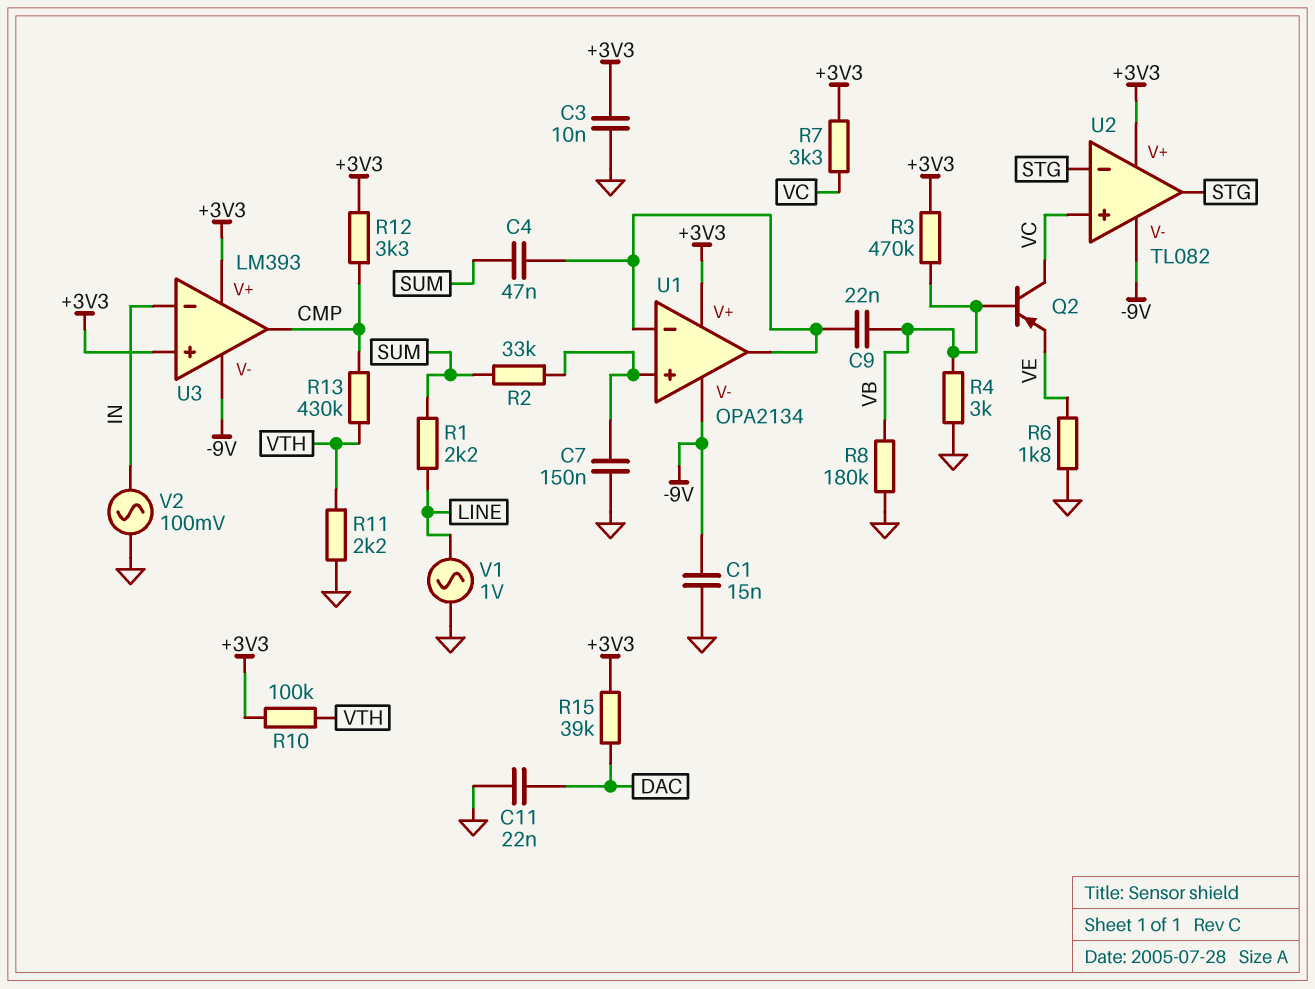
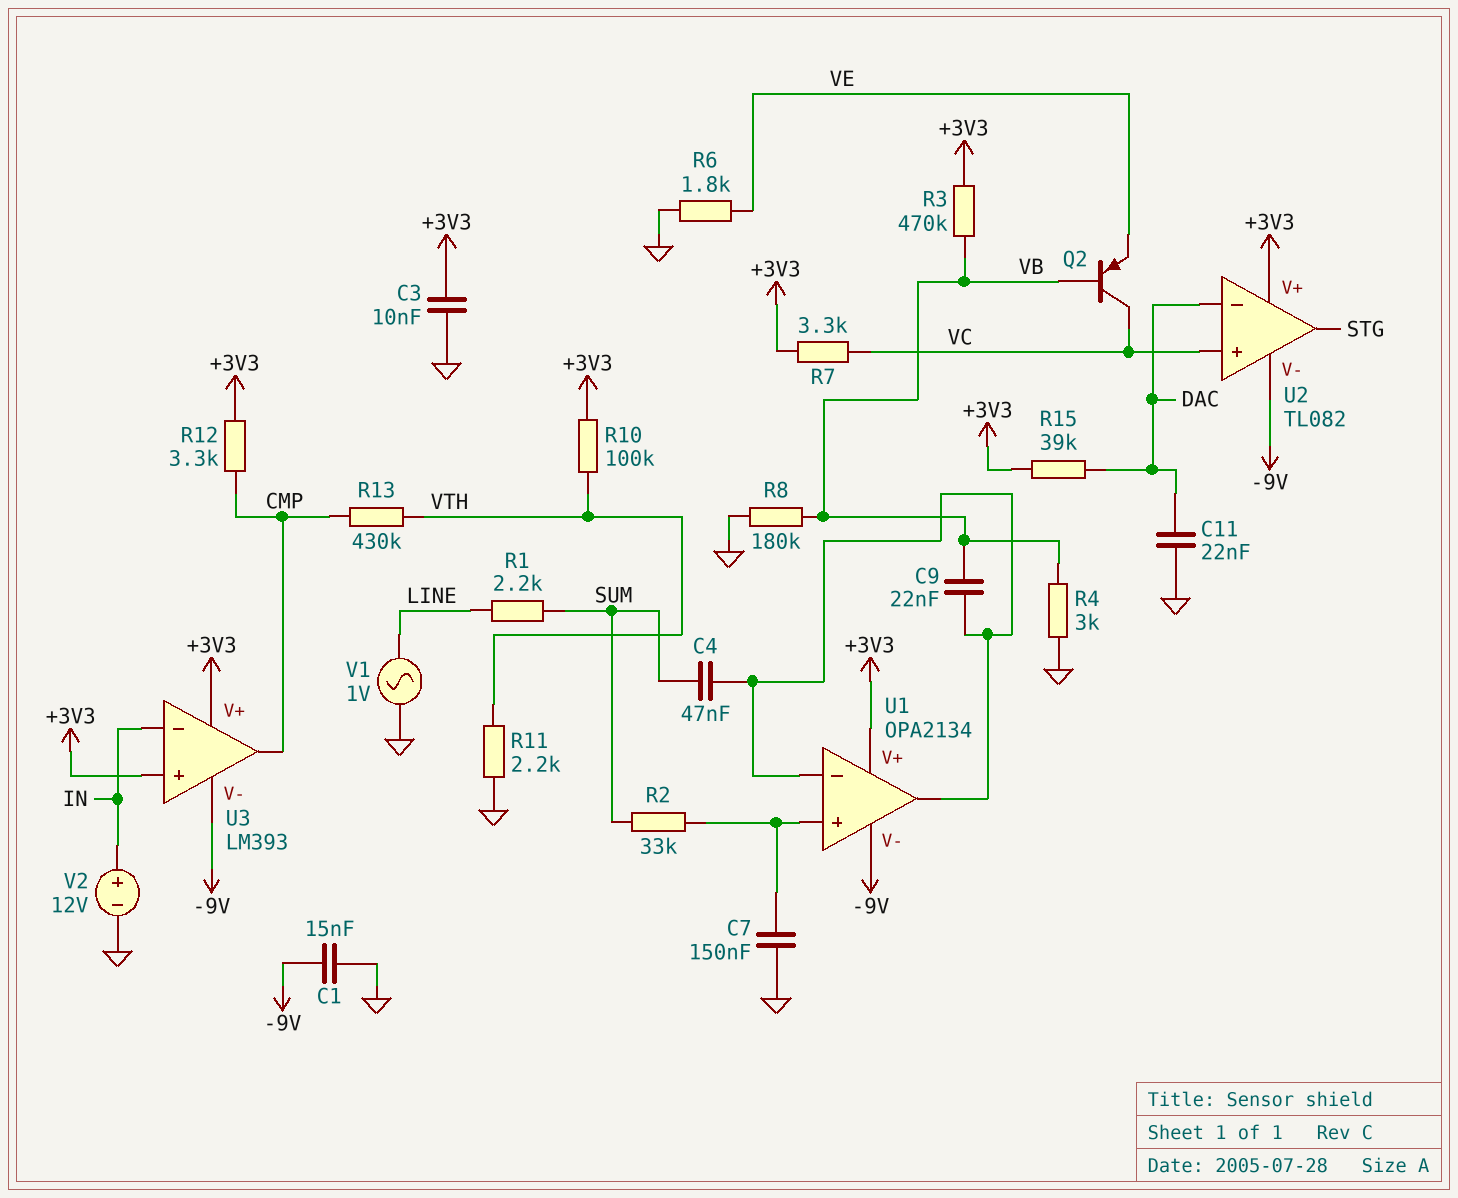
U2 pin in-: STG -> DAC
V2: AC 100mV (GND, IN) -> 12V (plus IN, minus GND)

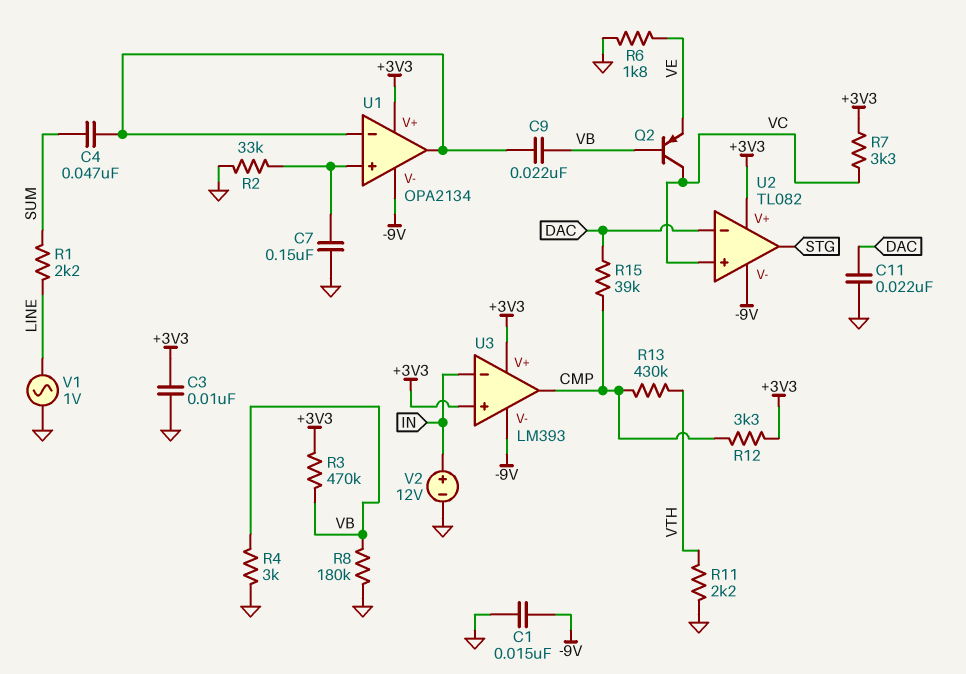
R2: 33k (SUM, U1/in+) -> 33k (GND, U1/in+)
R10: 100k (+3V3, VTH) -> none
R15: 39k (+3V3, DAC) -> 39k (CMP, DAC)

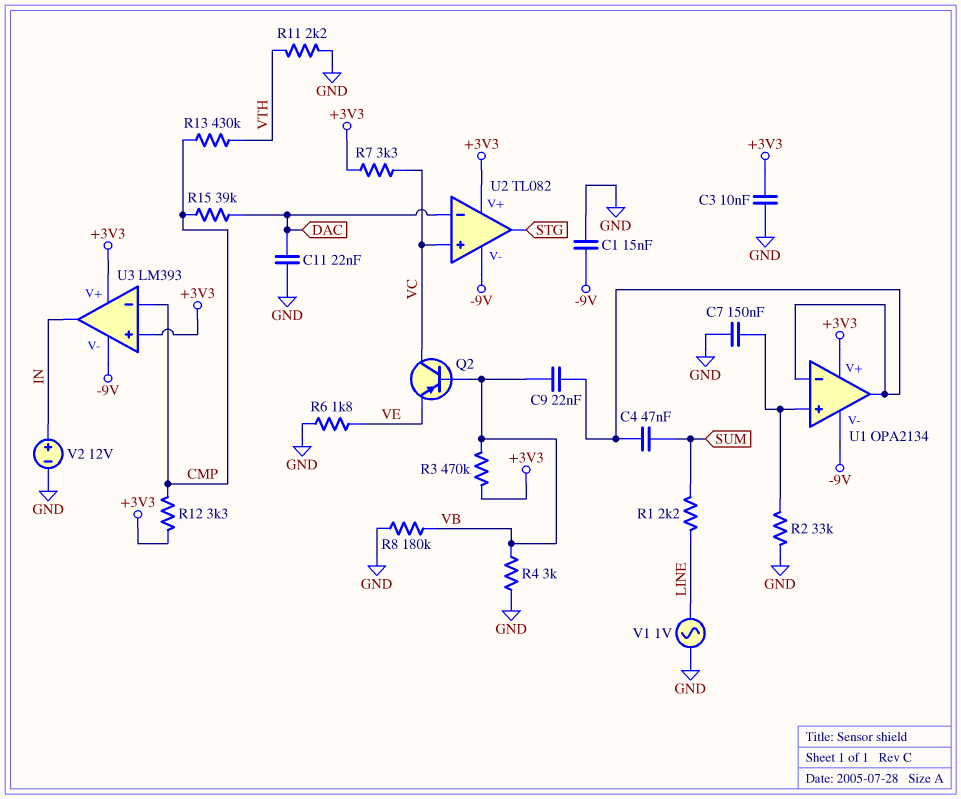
U3 pin in-: IN -> CMP
U3 pin out: CMP -> IN

